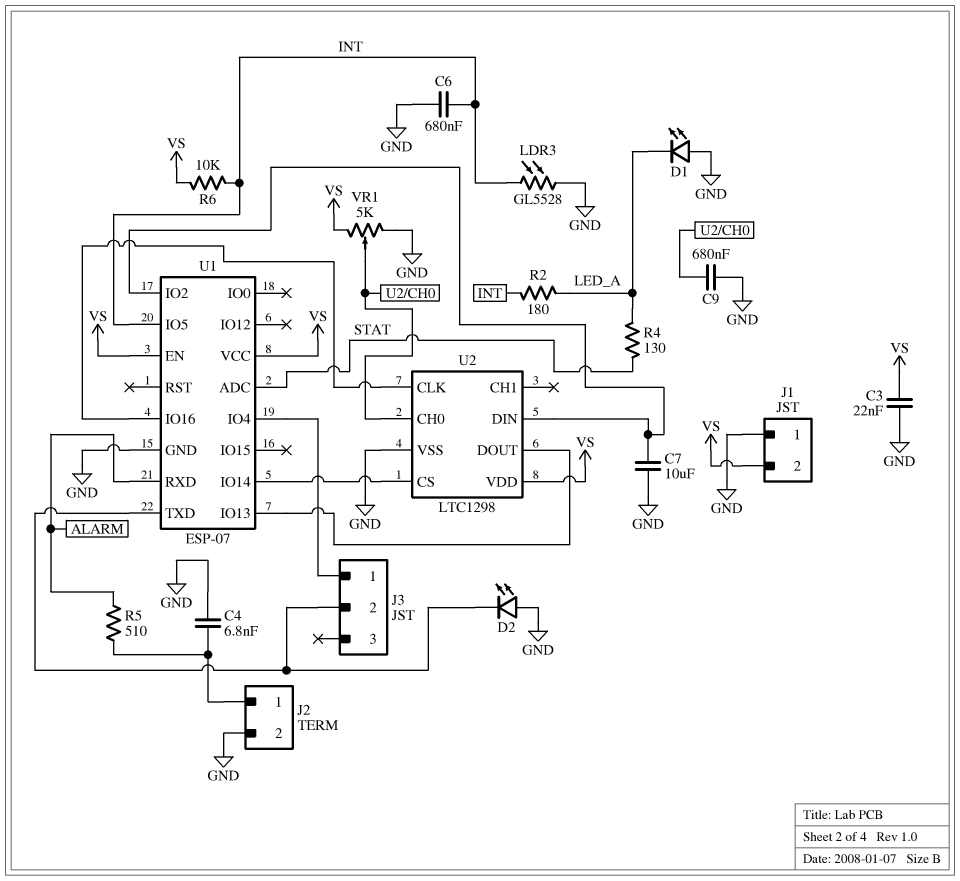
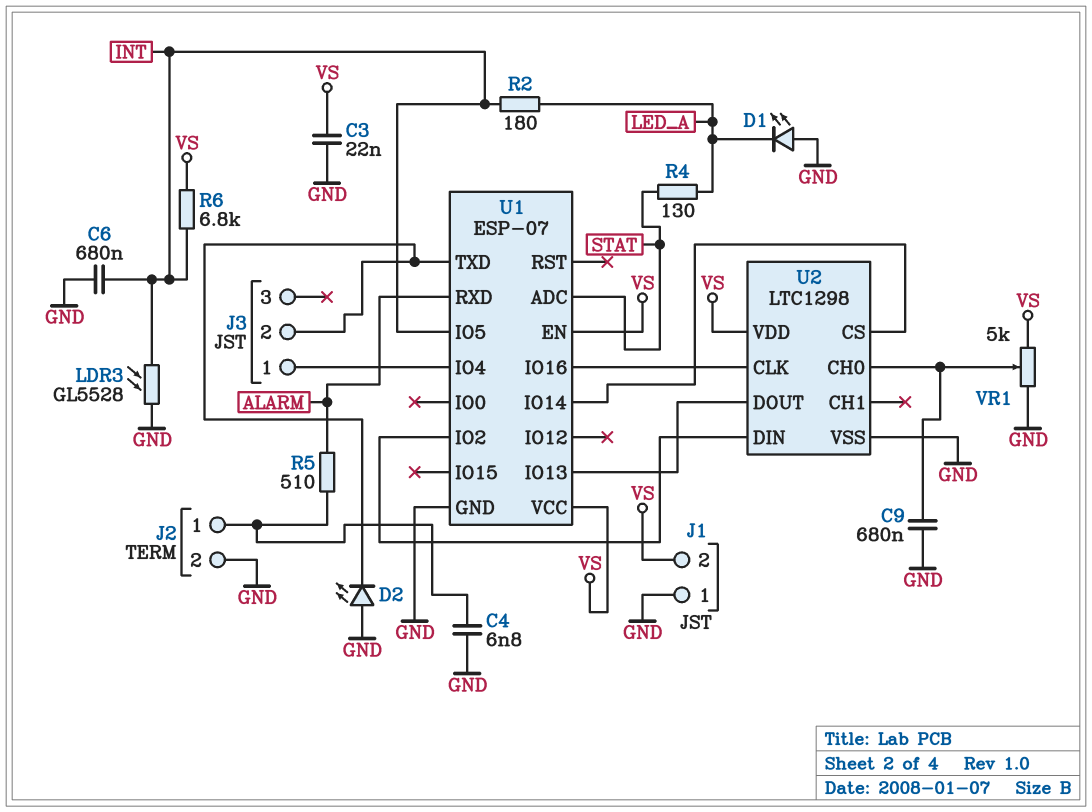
C7: 10uF (GND, U1/IO2) -> none
R6: 10k (INT, VS) -> 6.8k (INT, VS)

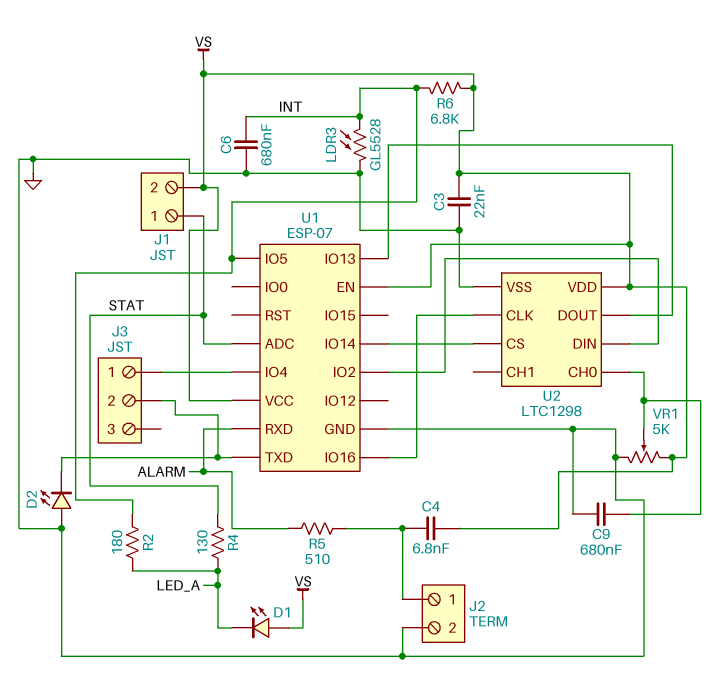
C4: 6.8nF (GND, J2/1) -> 6.8nF (J2/1, VS)
D1: LED (A GND, K LED_A) -> LED (A VS, K LED_A)
J1 pin 1: GND -> STAT

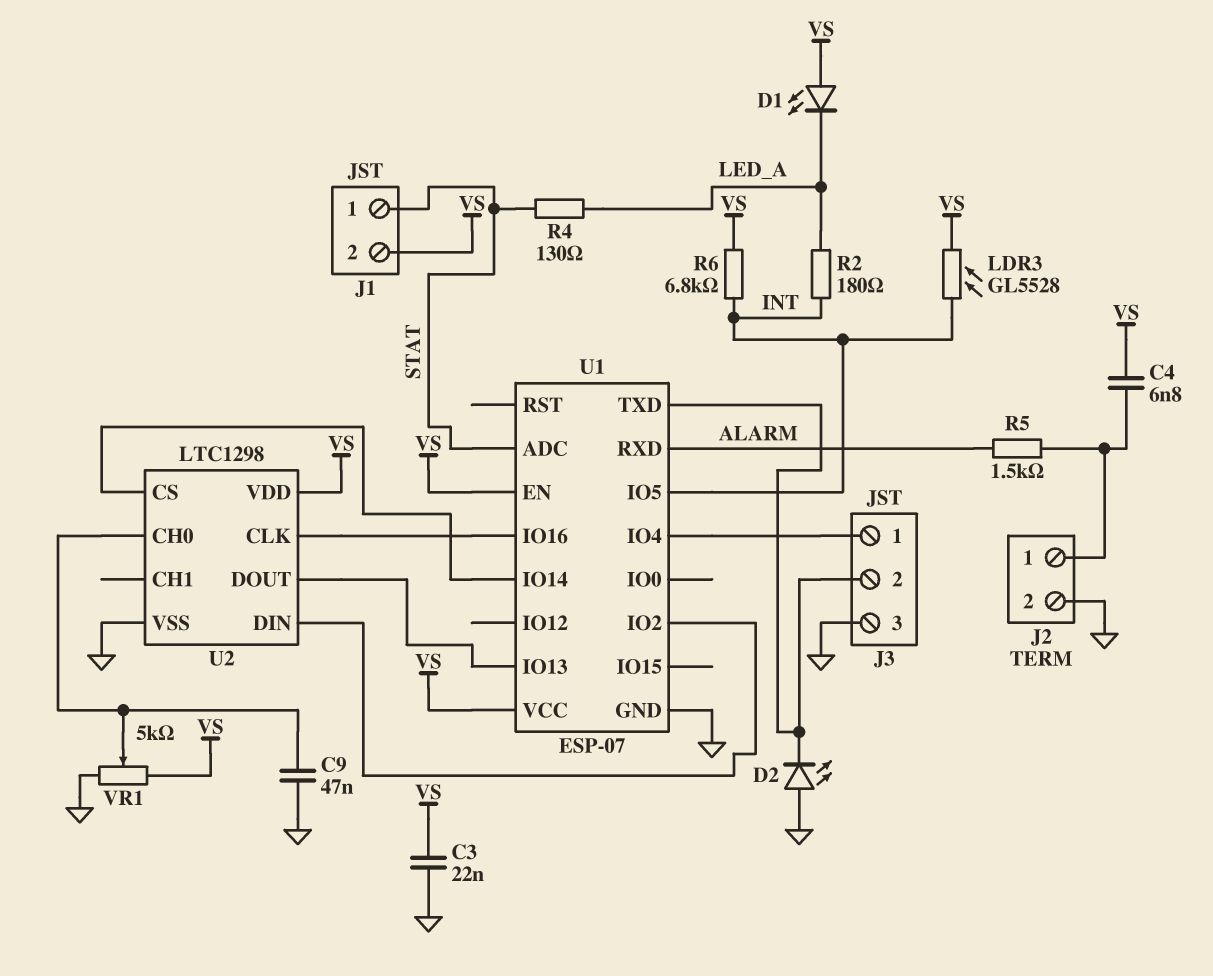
C6: 680nF (GND, INT) -> none
C9: 680nF (GND, U2/CH0) -> 47nF (GND, U2/CH0)
J3 pin 3: none -> GND
LDR3: GL5528 (GND, INT) -> GL5528 (INT, VS)
R5: 510 (ALARM, J2/1) -> 1.5k (ALARM, J2/1)

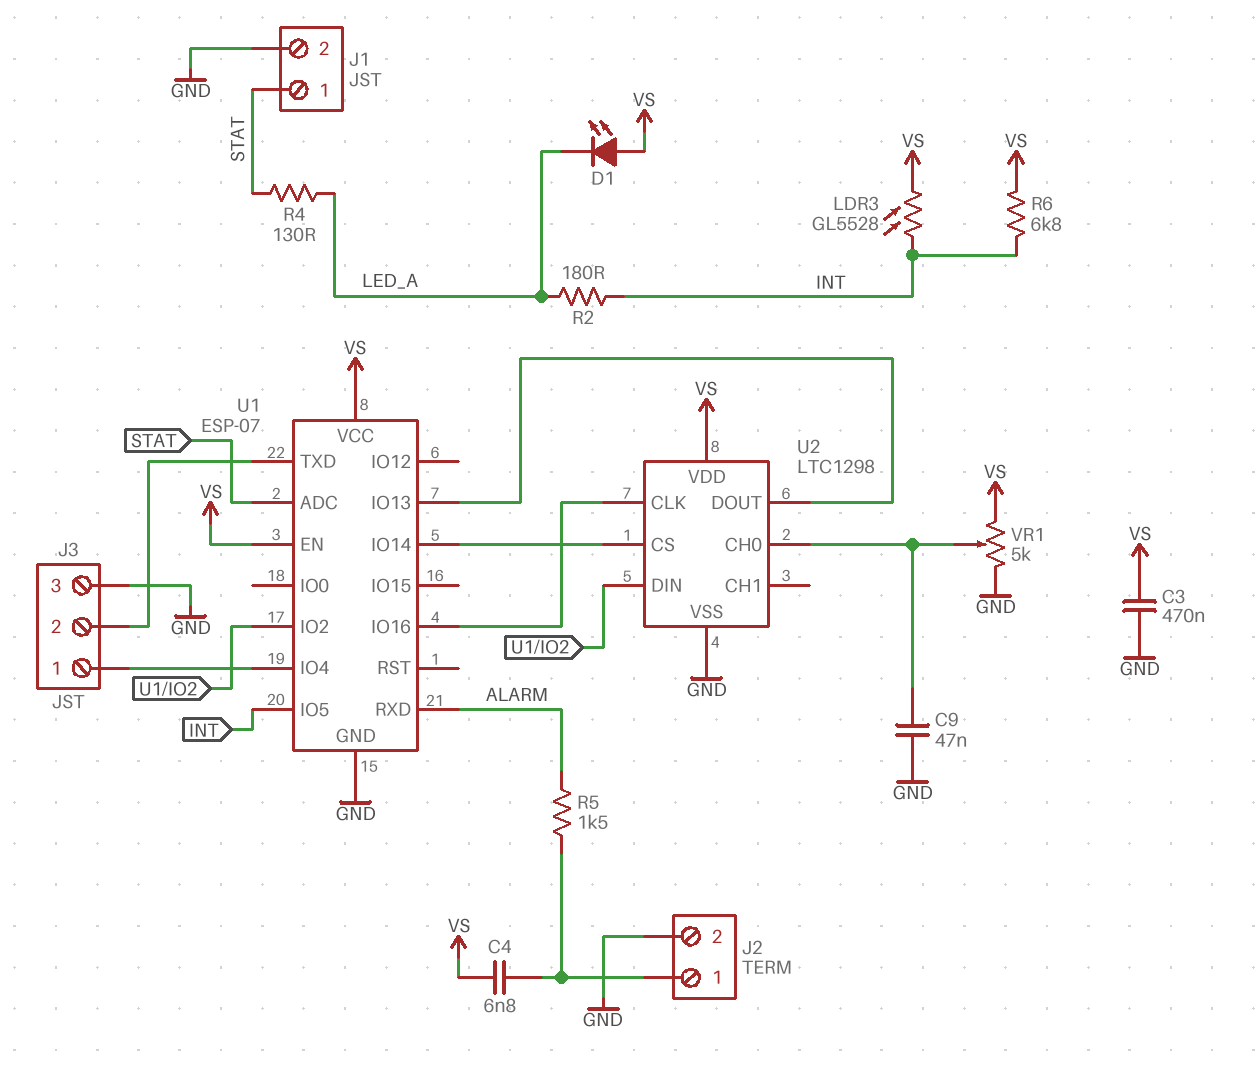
C3: 22nF (GND, VS) -> 470nF (GND, VS)
D2: LED (A GND, K J3/2) -> none
J1 pin 2: VS -> GND

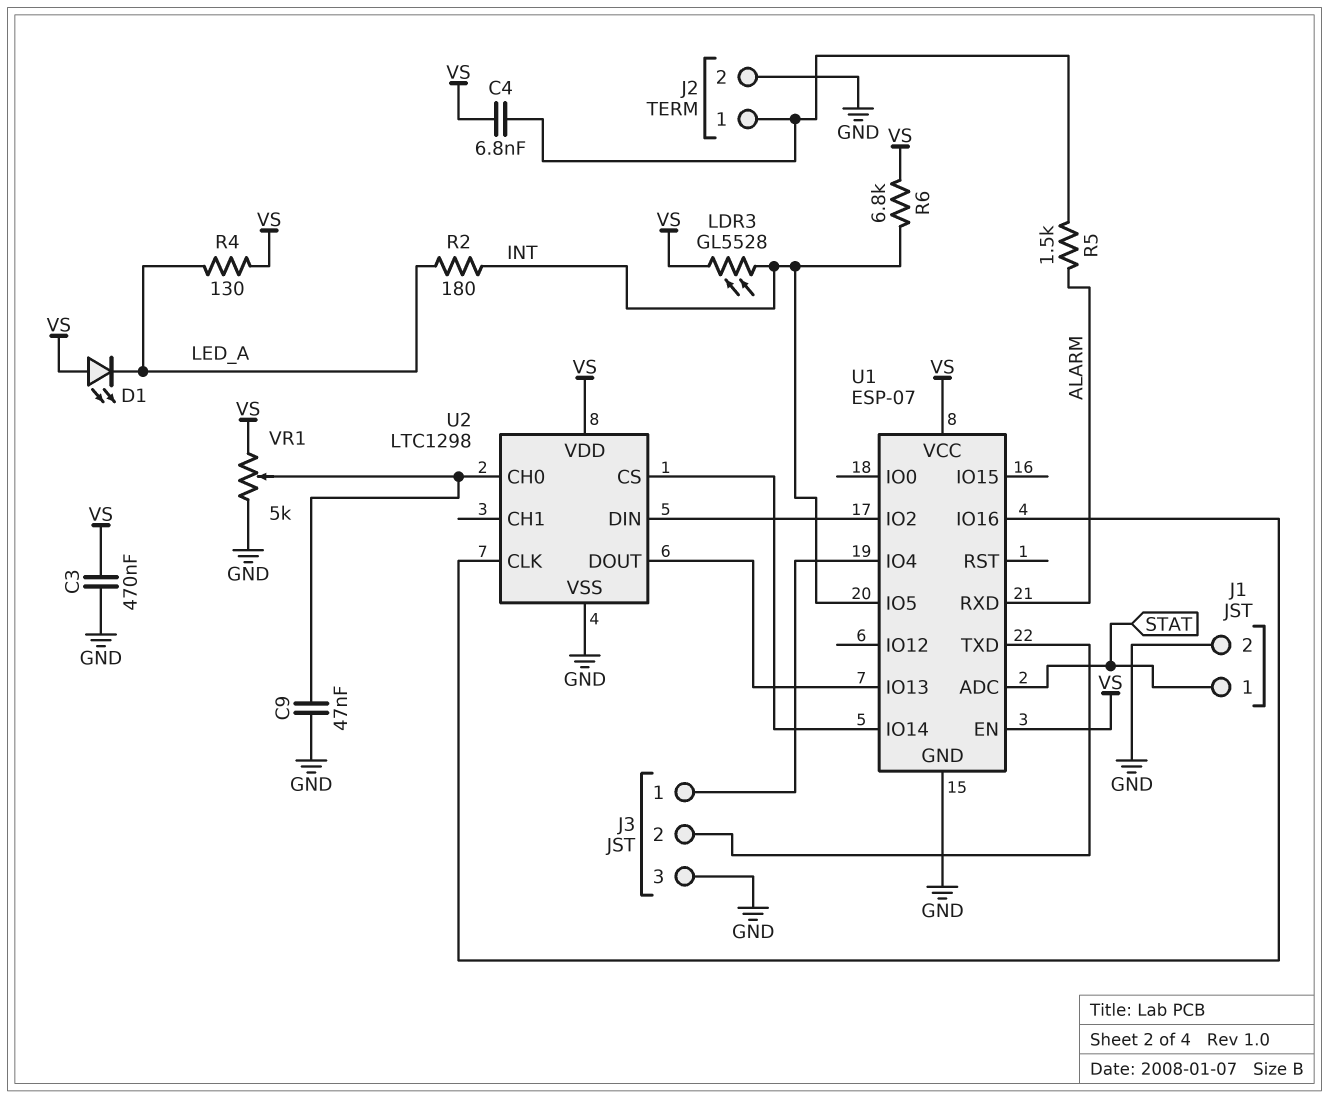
R4: 130 (LED_A, STAT) -> 130 (LED_A, VS)

